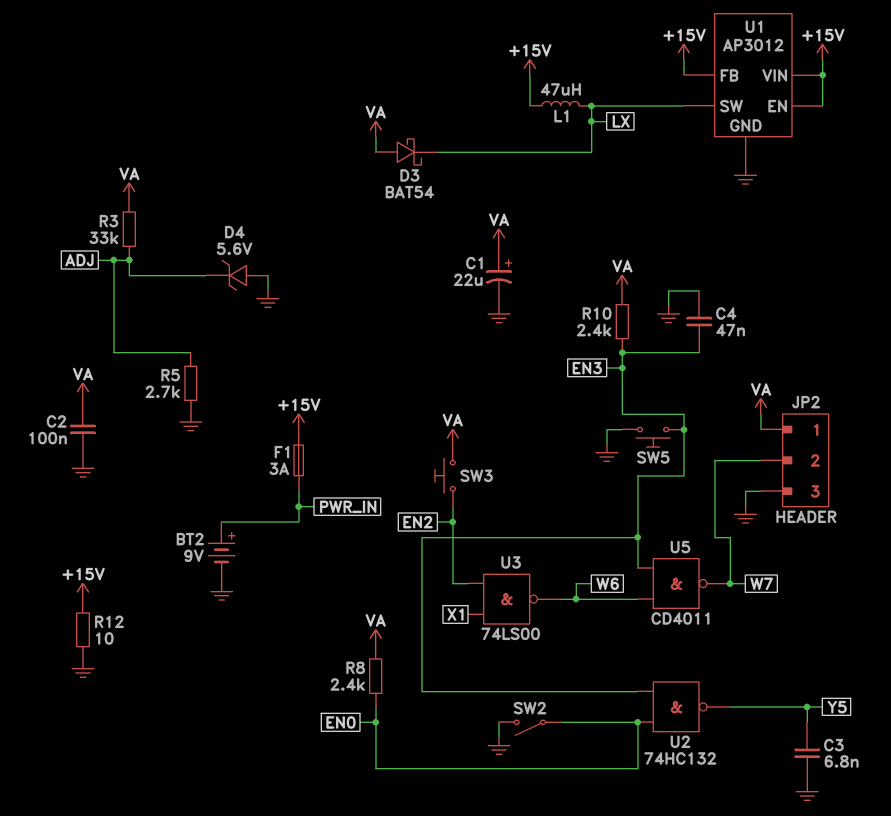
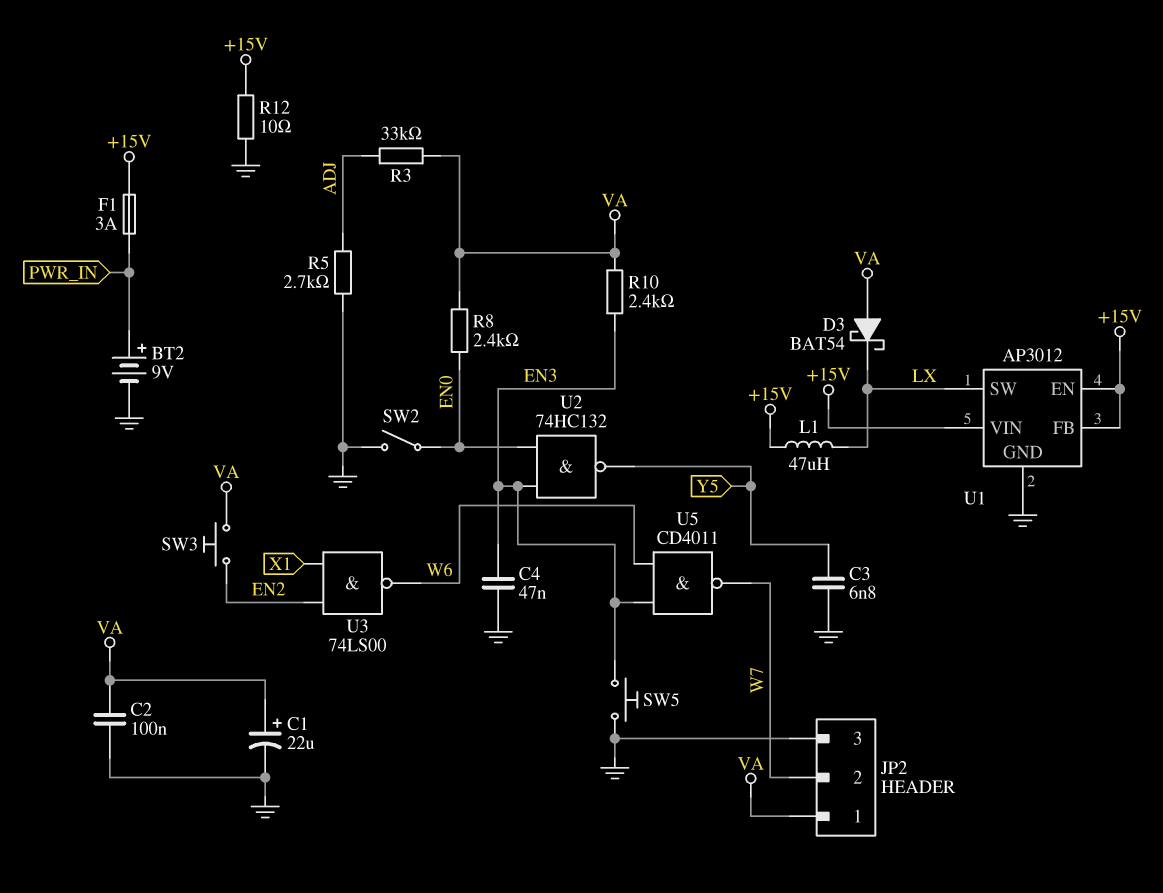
D4: zener 5.6V (A GND, K ADJ) -> none

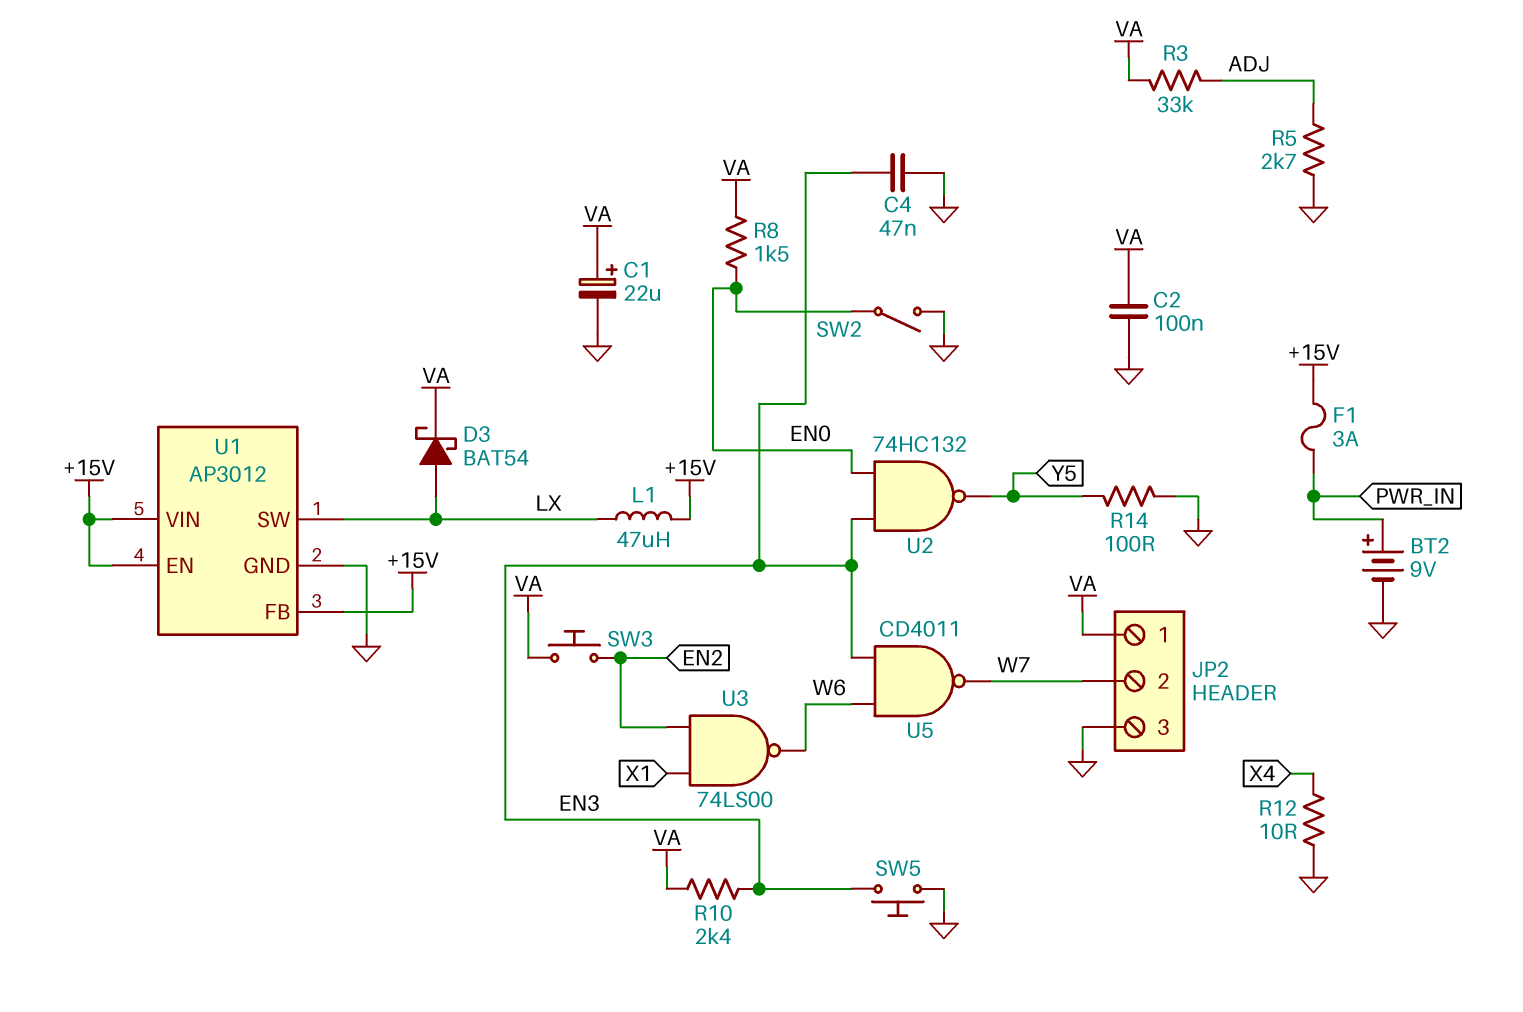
C3: 6.8nF (GND, Y5) -> none
D3: schottky BAT54 (A VA, K LX) -> schottky BAT54 (A LX, K VA)
R8: 2.4k (EN0, VA) -> 1.5k (EN0, VA)
R12: 10 (+15V, GND) -> 10 (GND, X4)
R14: none -> 100 (GND, Y5)

